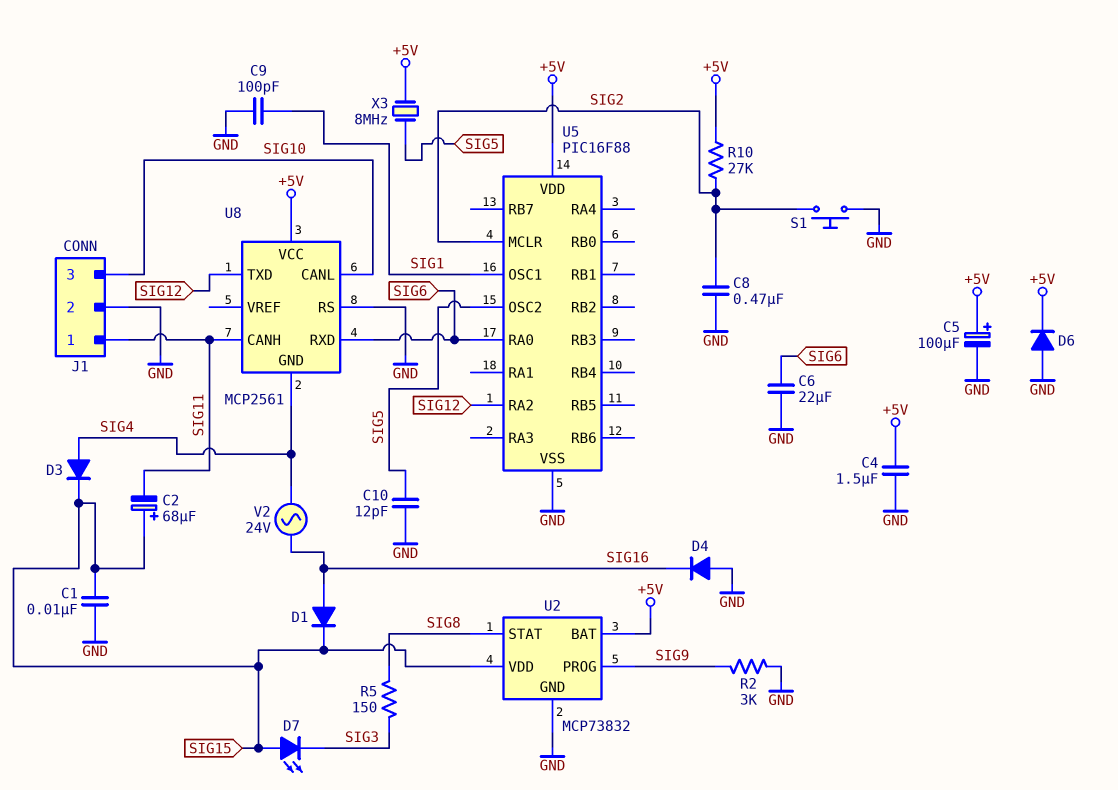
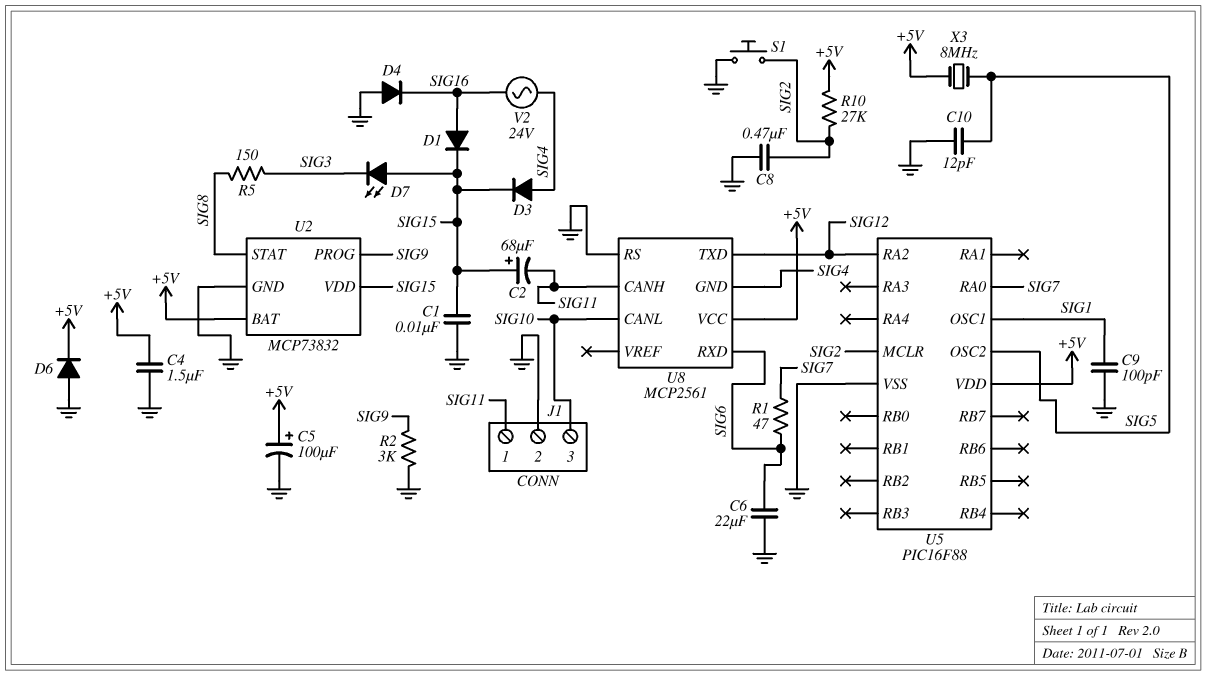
R1: none -> 47 (SIG6, SIG7)
U5 pin RA0: SIG6 -> SIG7

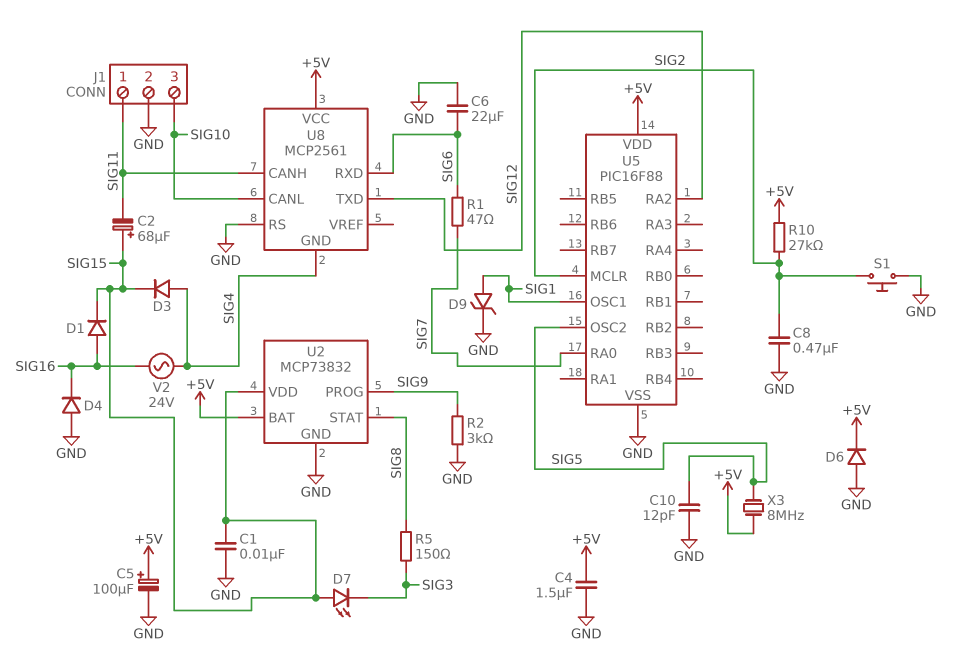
C9: 100pF (GND, SIG1) -> none
D9: none -> zener (A SIG1, K GND)

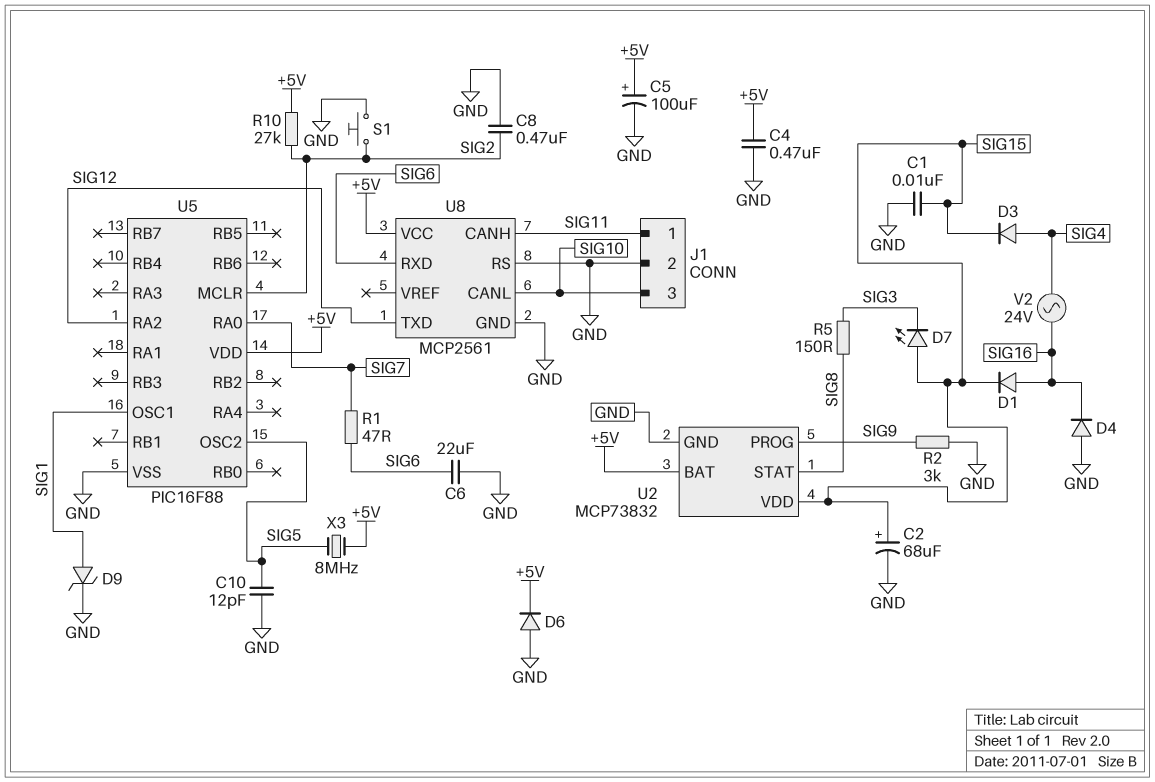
C2: 68uF (plus SIG15, minus SIG11) -> 68uF (plus SIG15, minus GND)
C4: 1.5uF (+5V, GND) -> 470nF (+5V, GND)
U8 pin GND: SIG4 -> GND

